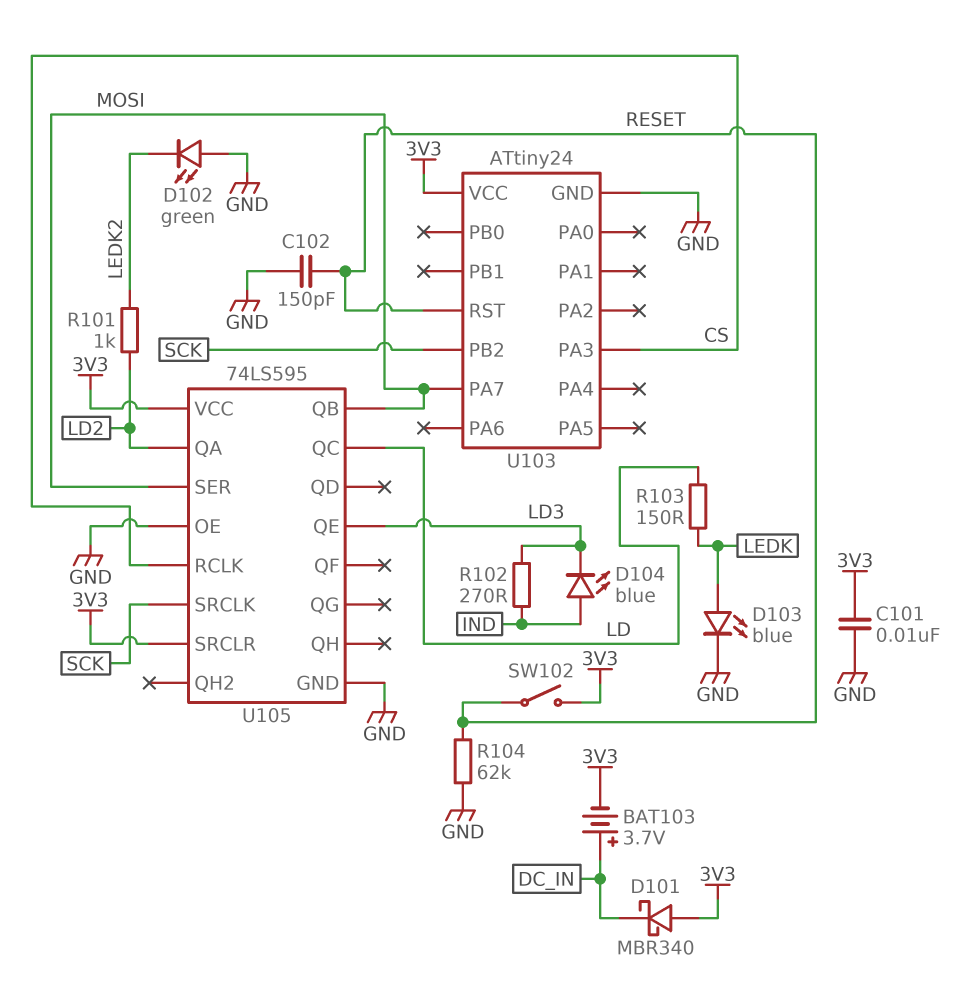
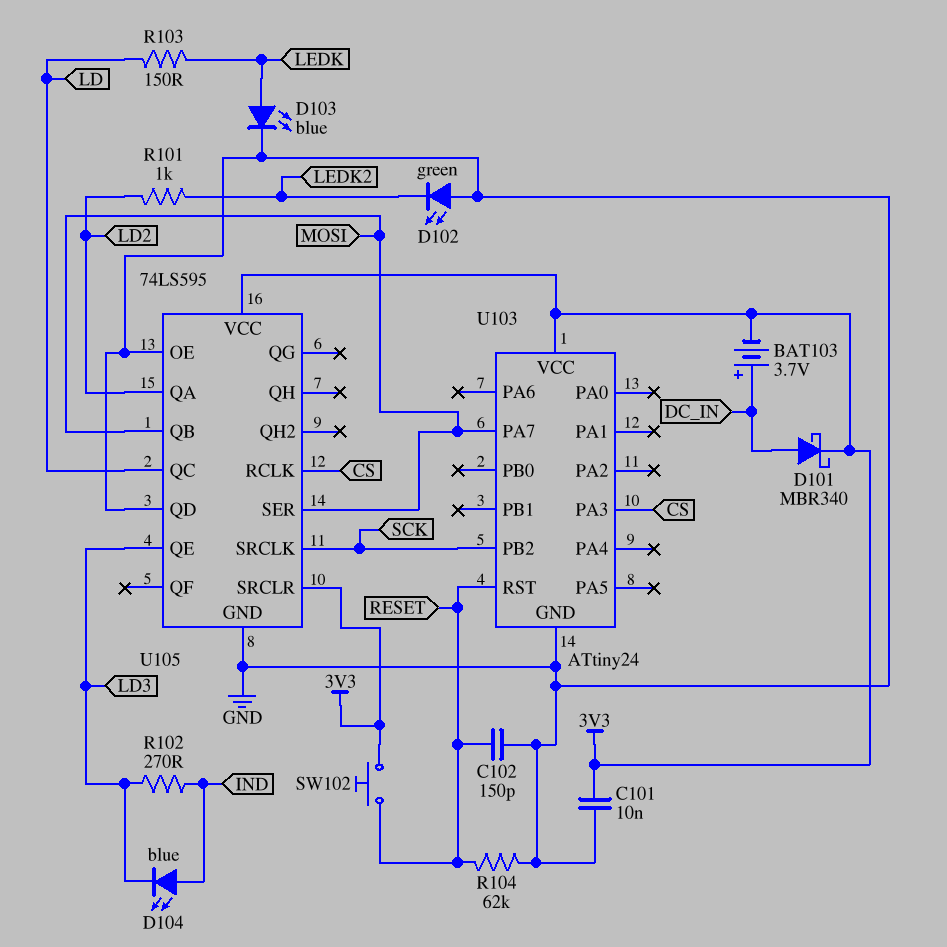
D101: schottky MBR340 (A 3V3, K DC_IN) -> schottky MBR340 (A DC_IN, K 3V3)
SW102: switch (3V3, RESET) -> button (3V3, RESET)
U105 pin QD: none -> GND

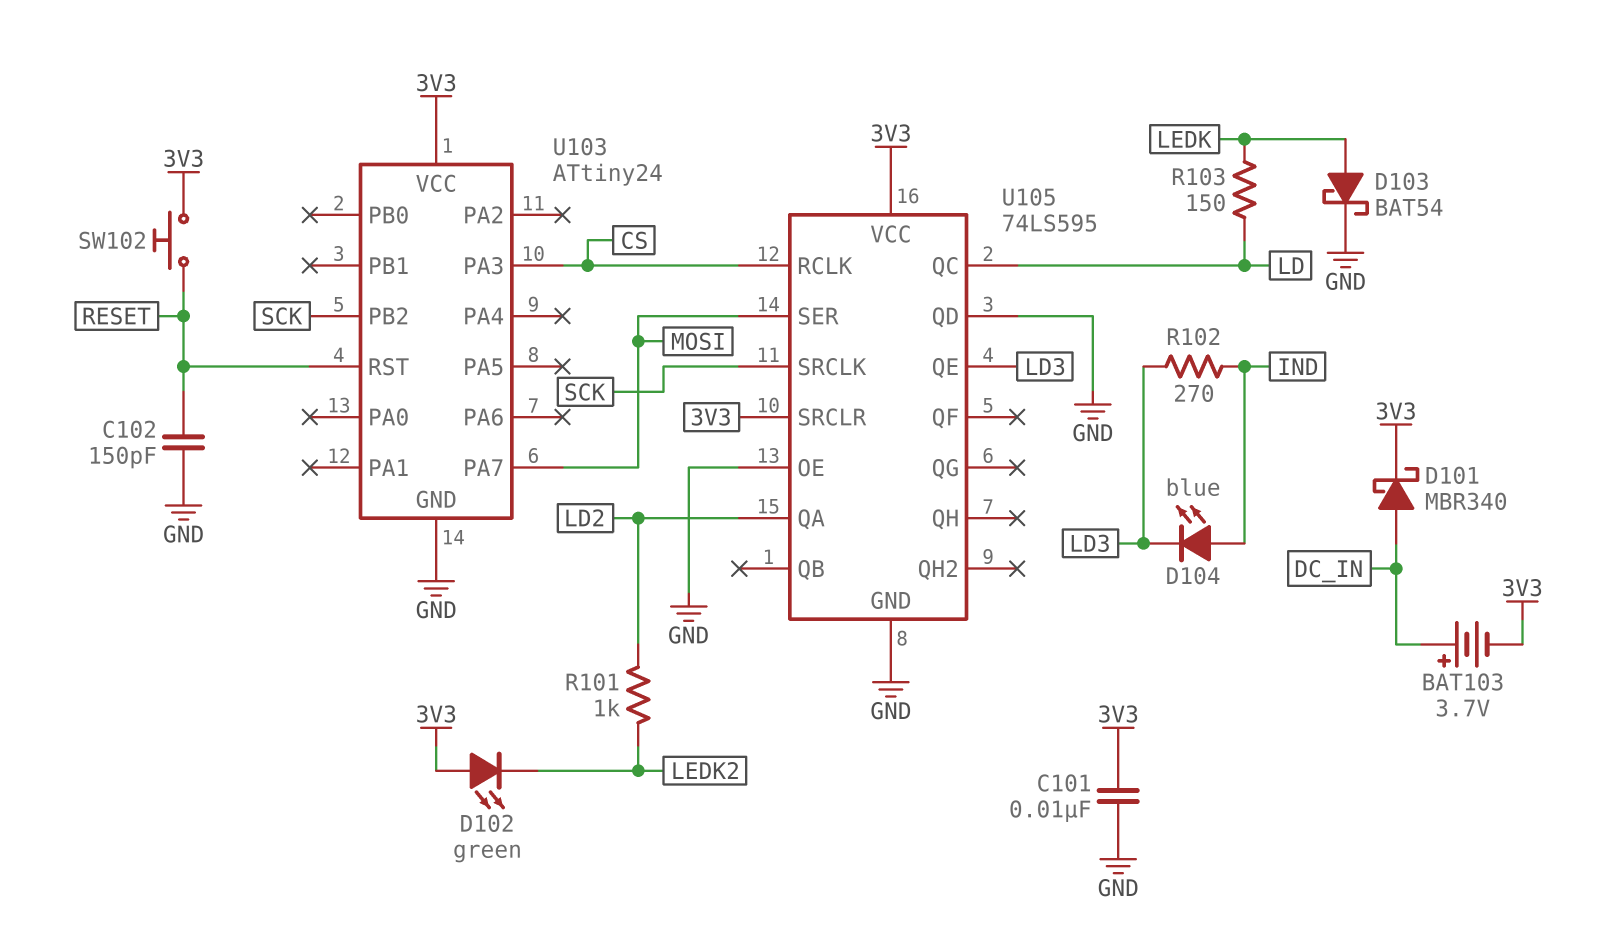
D102: LED green (A GND, K LEDK2) -> LED green (A 3V3, K LEDK2)
D103: LED blue (A LEDK, K GND) -> schottky BAT54 (A LEDK, K GND)
R104: 62k (GND, RESET) -> none
U105 pin QB: MOSI -> none

